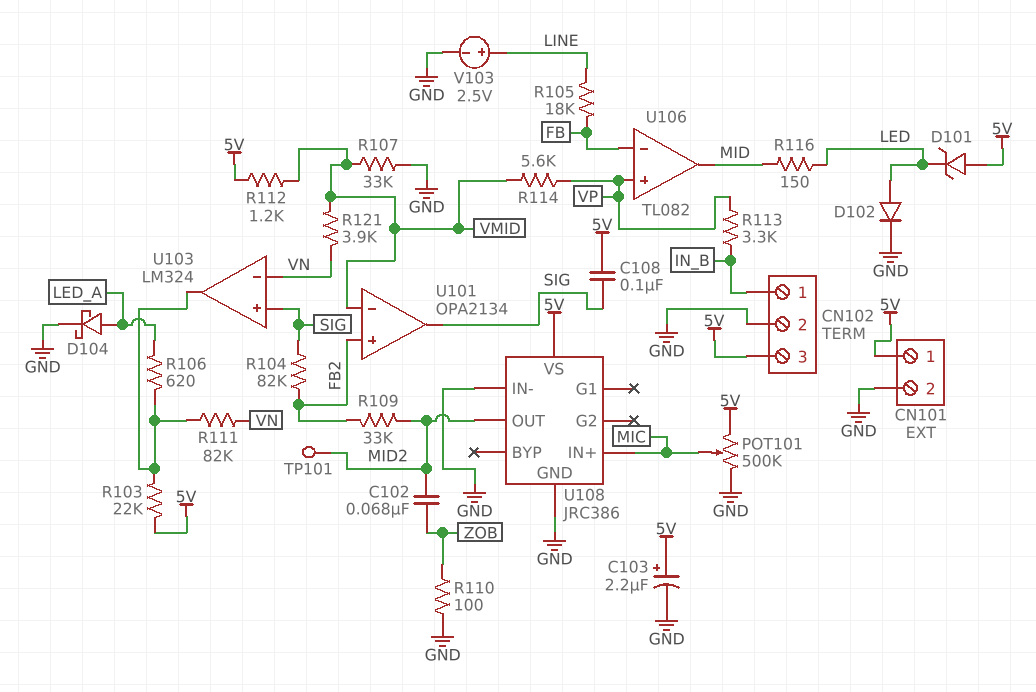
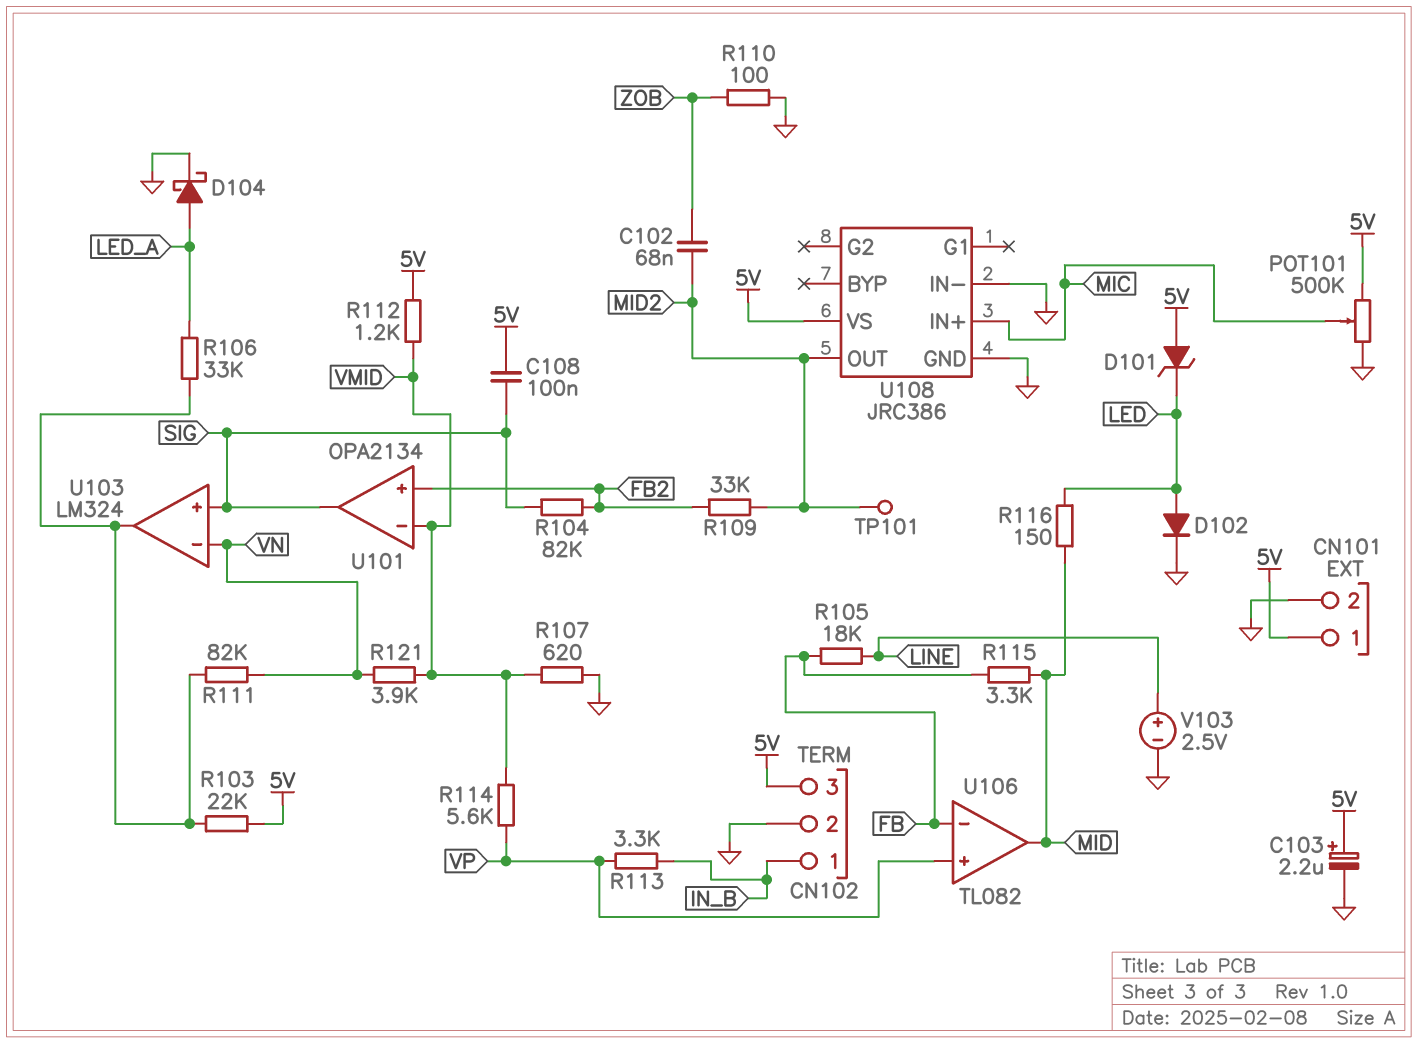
R106: 620 (LED_A, U103/out) -> 33k (LED_A, U103/out)
R107: 33k (GND, VMID) -> 620 (GND, VMID)
R115: none -> 3.3k (FB, MID)

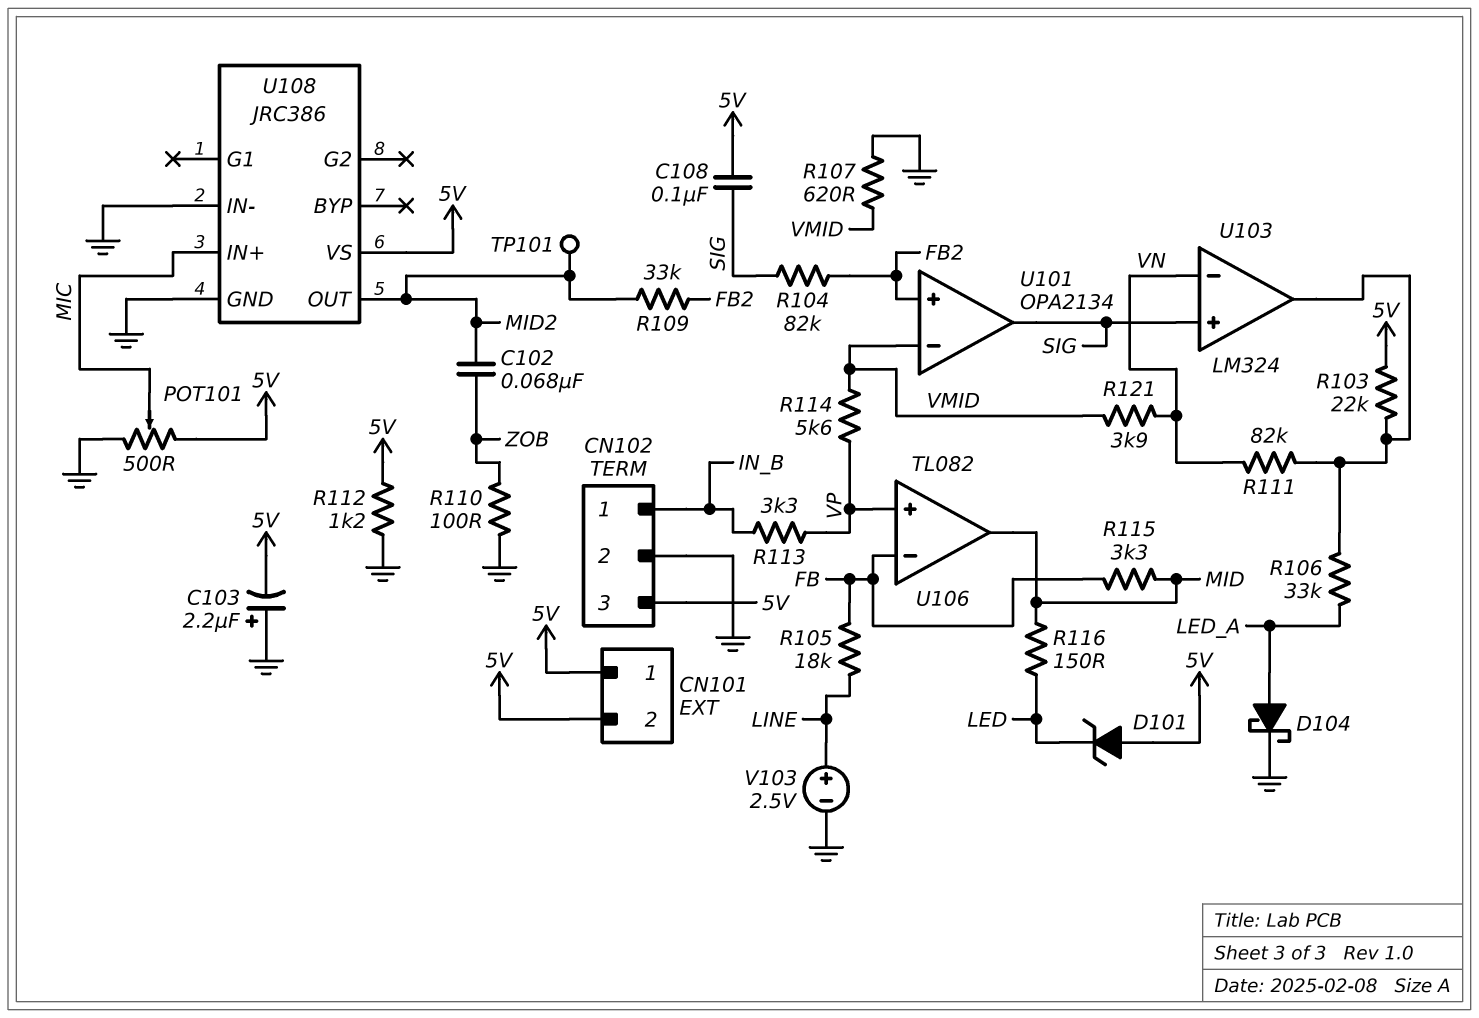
C103: 2.2uF (plus 5V, minus GND) -> 2.2uF (plus GND, minus 5V)
CN101 pin 2: GND -> 5V
D102: diode (A LED, K GND) -> none
POT101: 500k (5V, GND, wiper MIC) -> 500 (5V, GND, wiper MIC)
R112: 1.2k (5V, VMID) -> 1.2k (5V, GND)

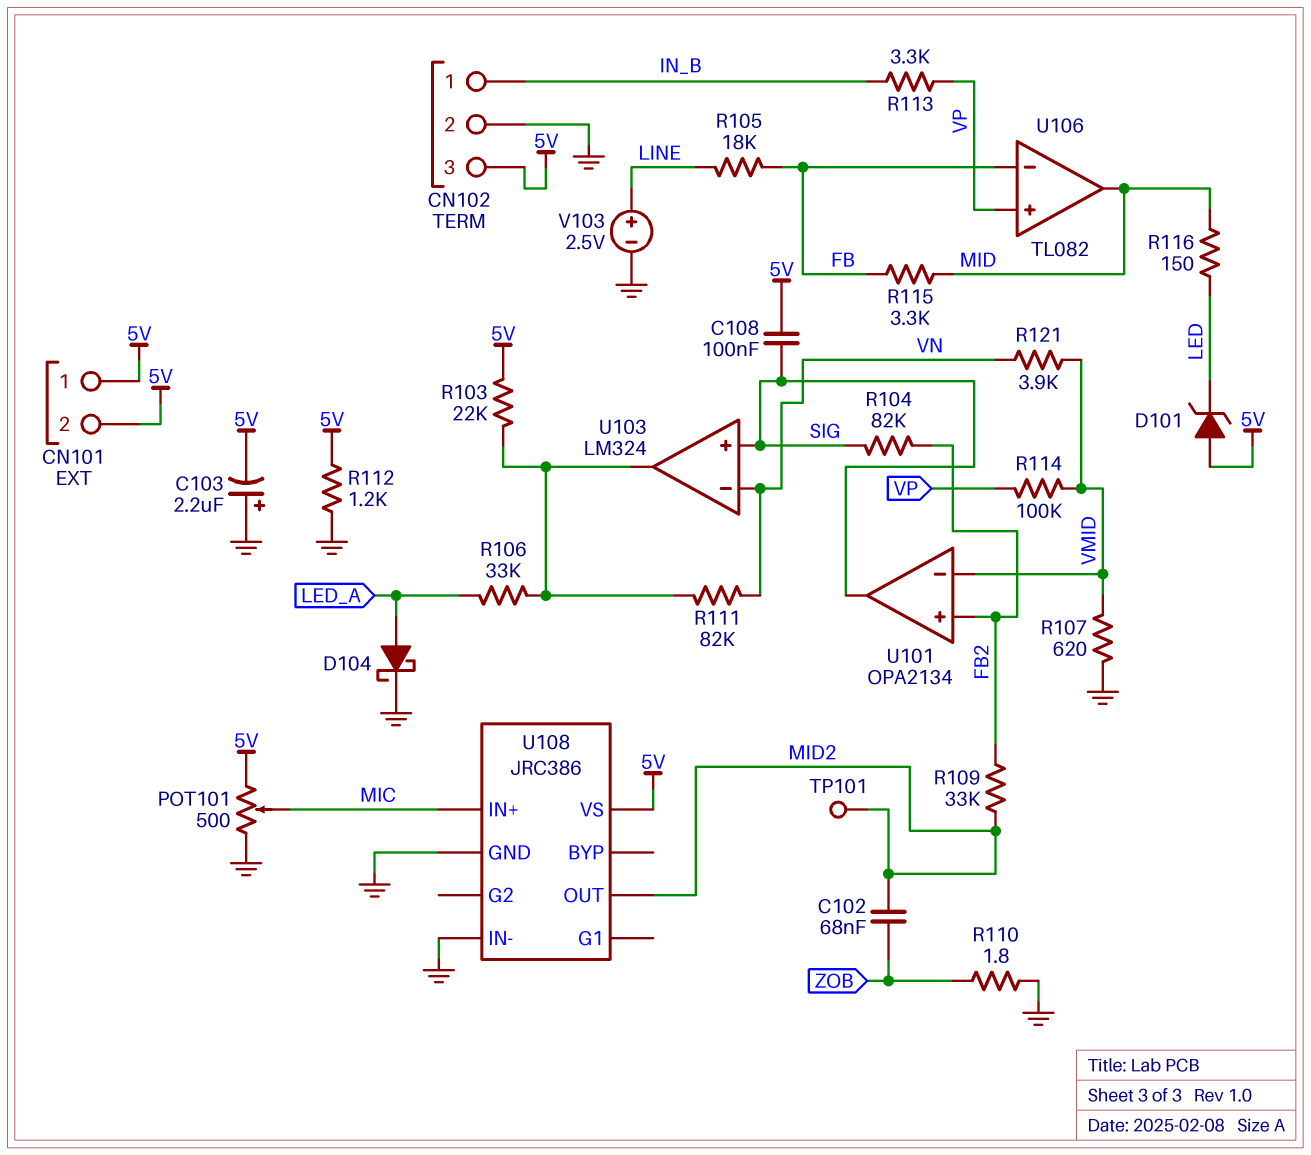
R110: 100 (GND, ZOB) -> 1.8 (GND, ZOB)
R114: 5.6k (VMID, VP) -> 100k (VMID, VP)

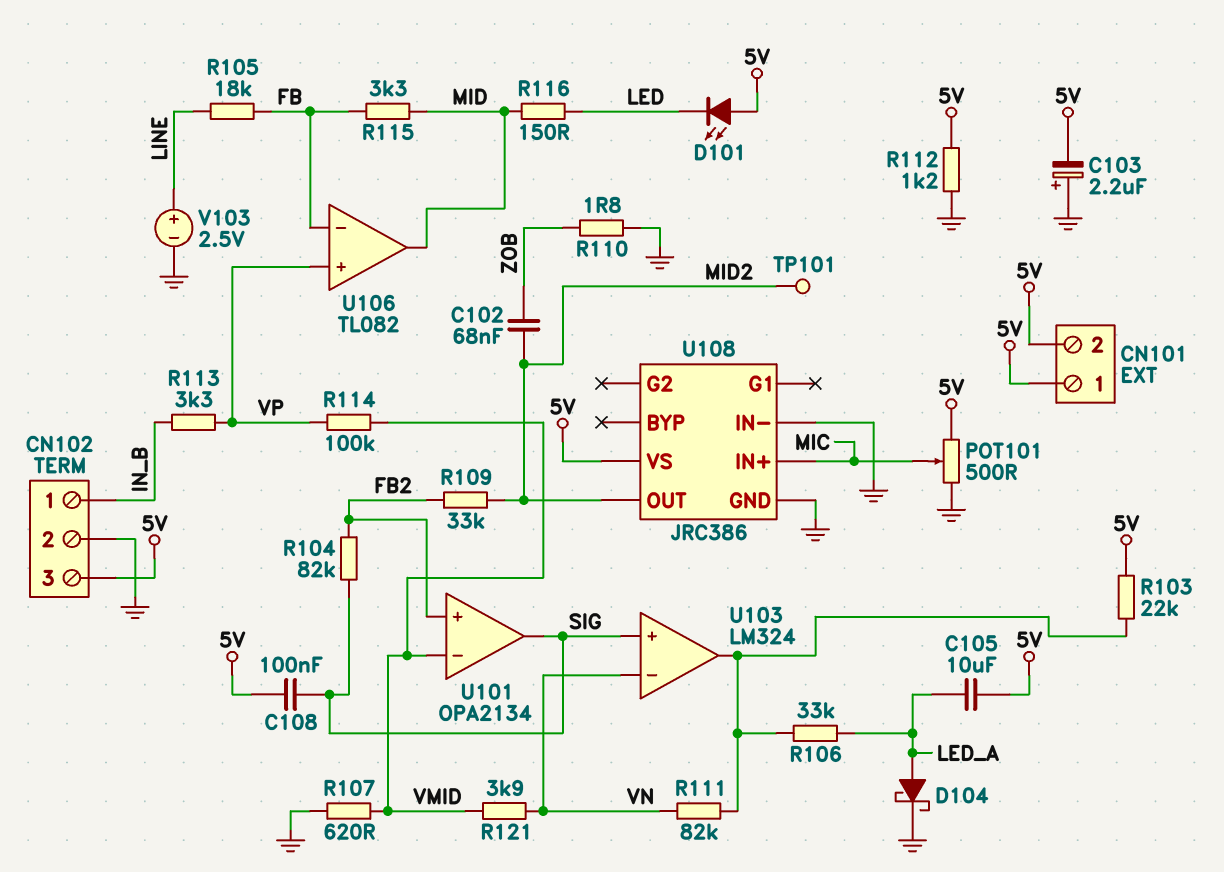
C105: none -> 10uF (5V, LED_A)
D101: zener (A 5V, K LED) -> LED (A 5V, K LED)

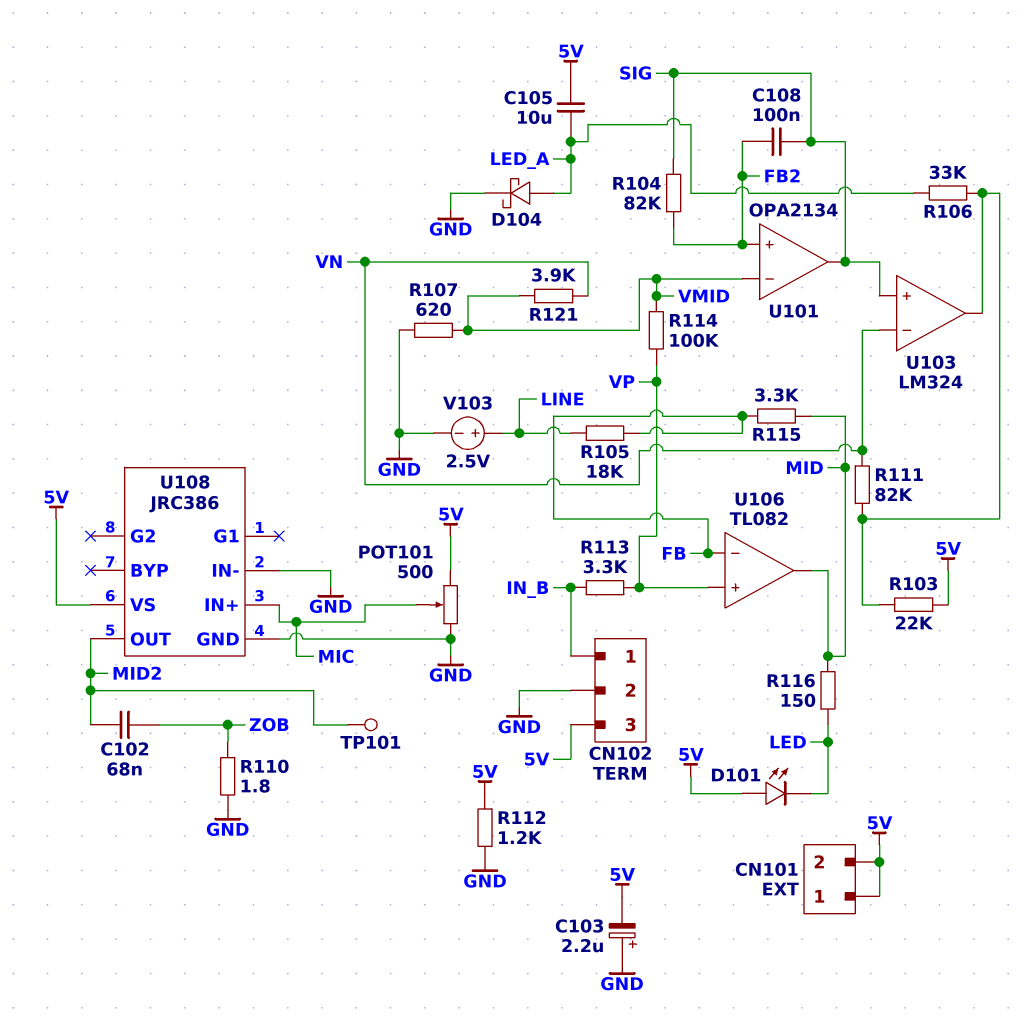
C108: 100nF (5V, SIG) -> 100nF (FB2, SIG)
R109: 33k (FB2, MID2) -> none

